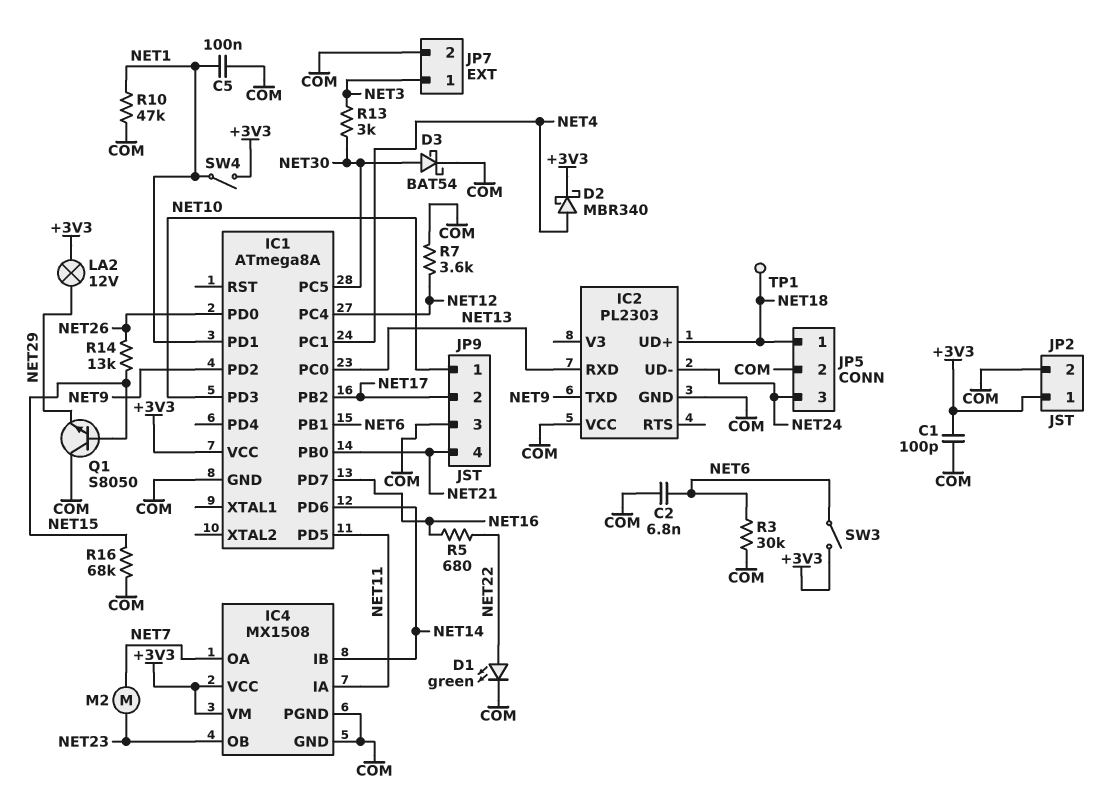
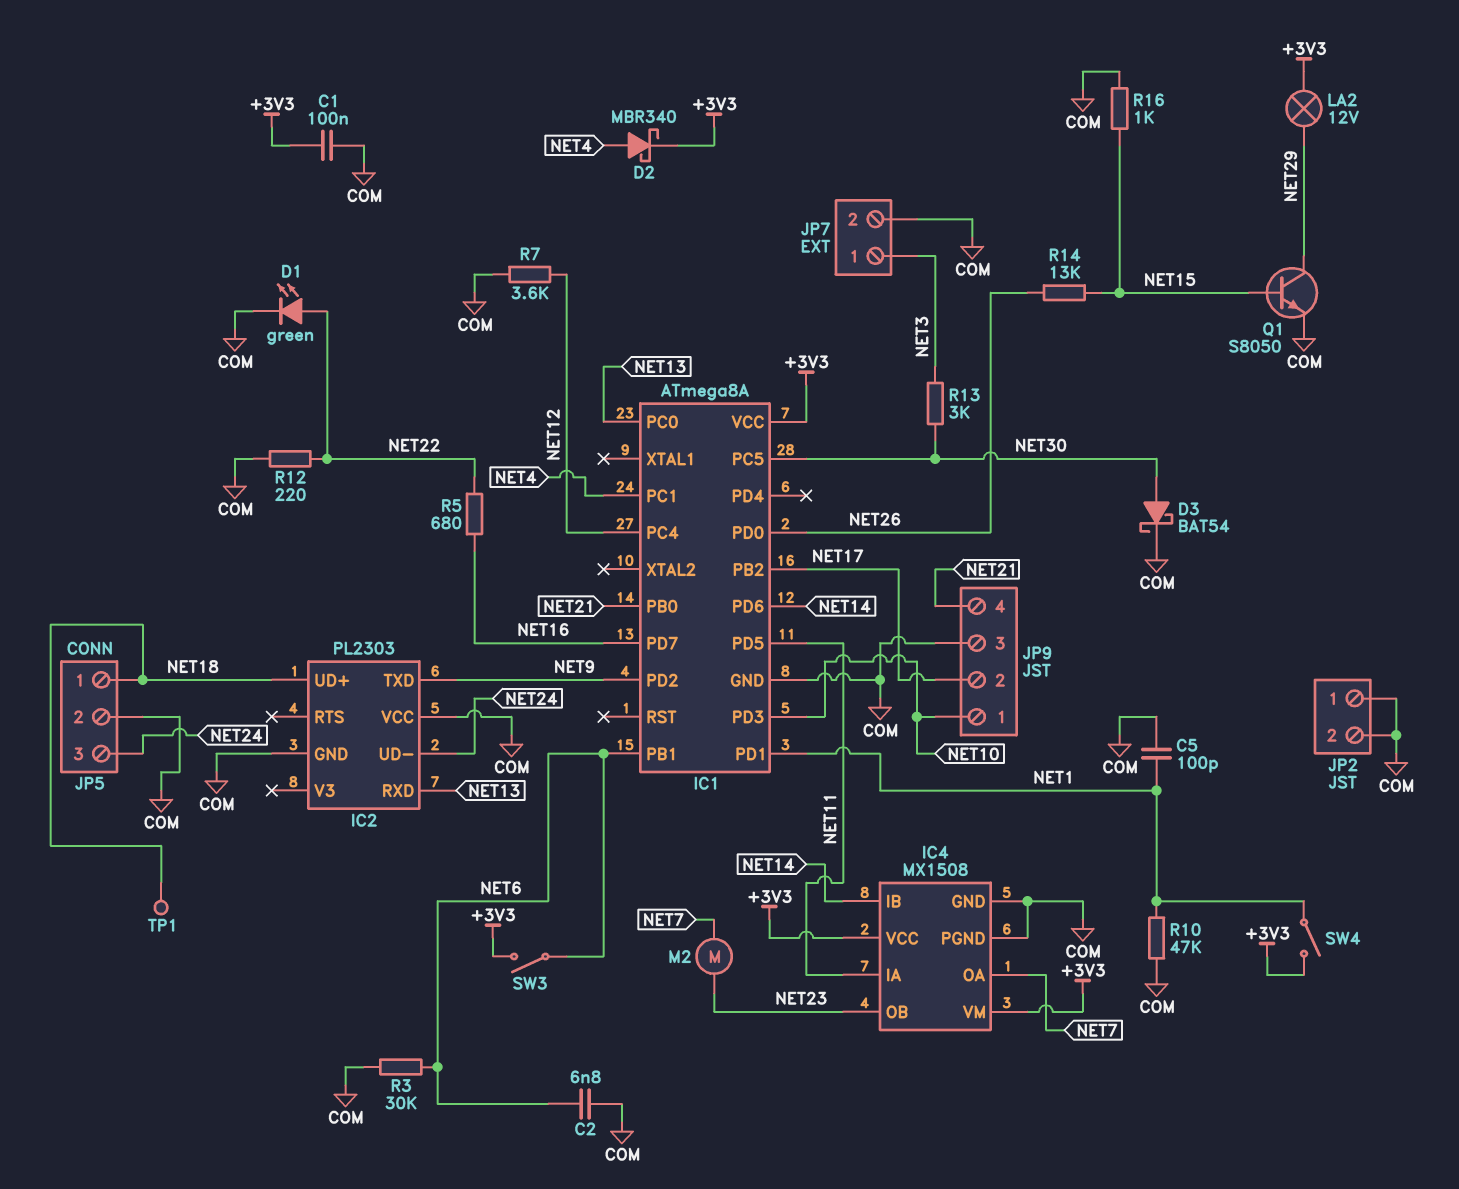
C1: 100pF (+3V3, COM) -> 100nF (+3V3, COM)
C5: 100nF (COM, NET1) -> 100pF (COM, NET1)
JP2 pin 1: +3V3 -> COM
Q1: NPN S8050 (B NET15, C COM, E NET29) -> NPN S8050 (B NET15, C NET29, E COM)
R12: none -> 220 (COM, NET22)
R16: 68k (COM, NET15) -> 1k (COM, NET15)

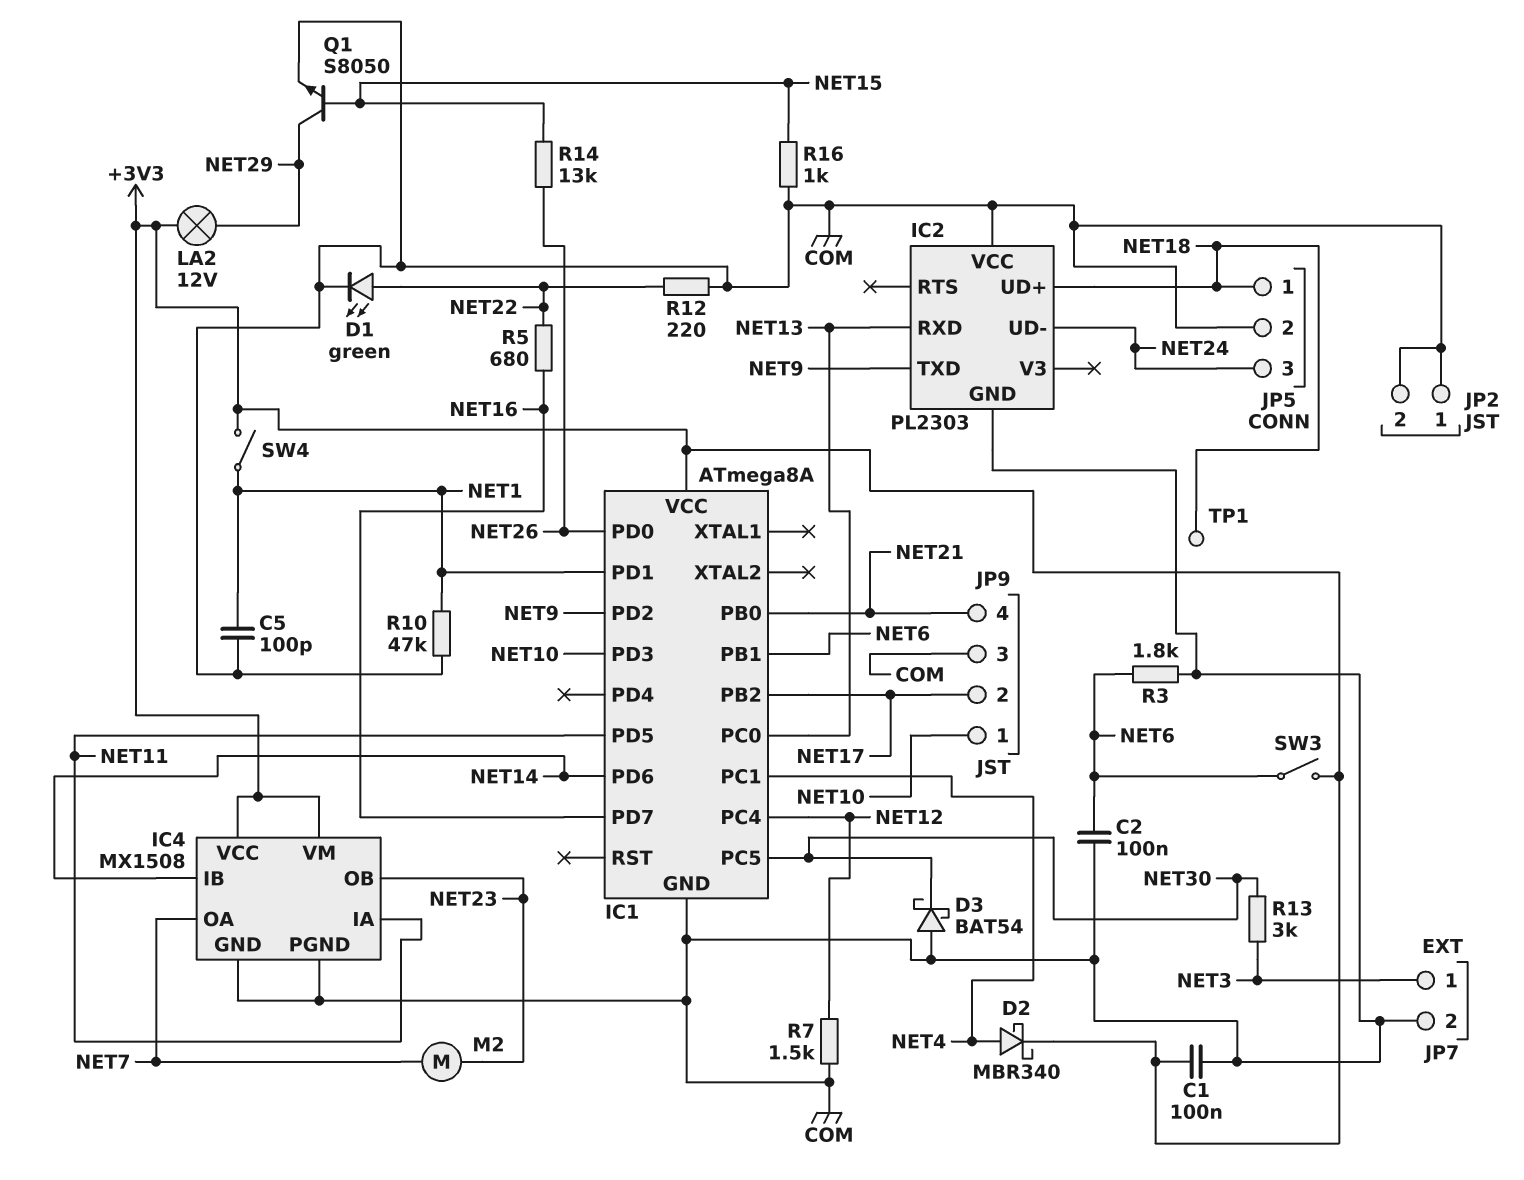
C2: 6.8nF (COM, NET6) -> 100nF (COM, NET6)
D3: schottky BAT54 (A NET30, K COM) -> schottky BAT54 (A COM, K NET30)
R3: 30k (COM, NET6) -> 1.8k (COM, NET6)
R7: 3.6k (COM, NET12) -> 1.5k (COM, NET12)

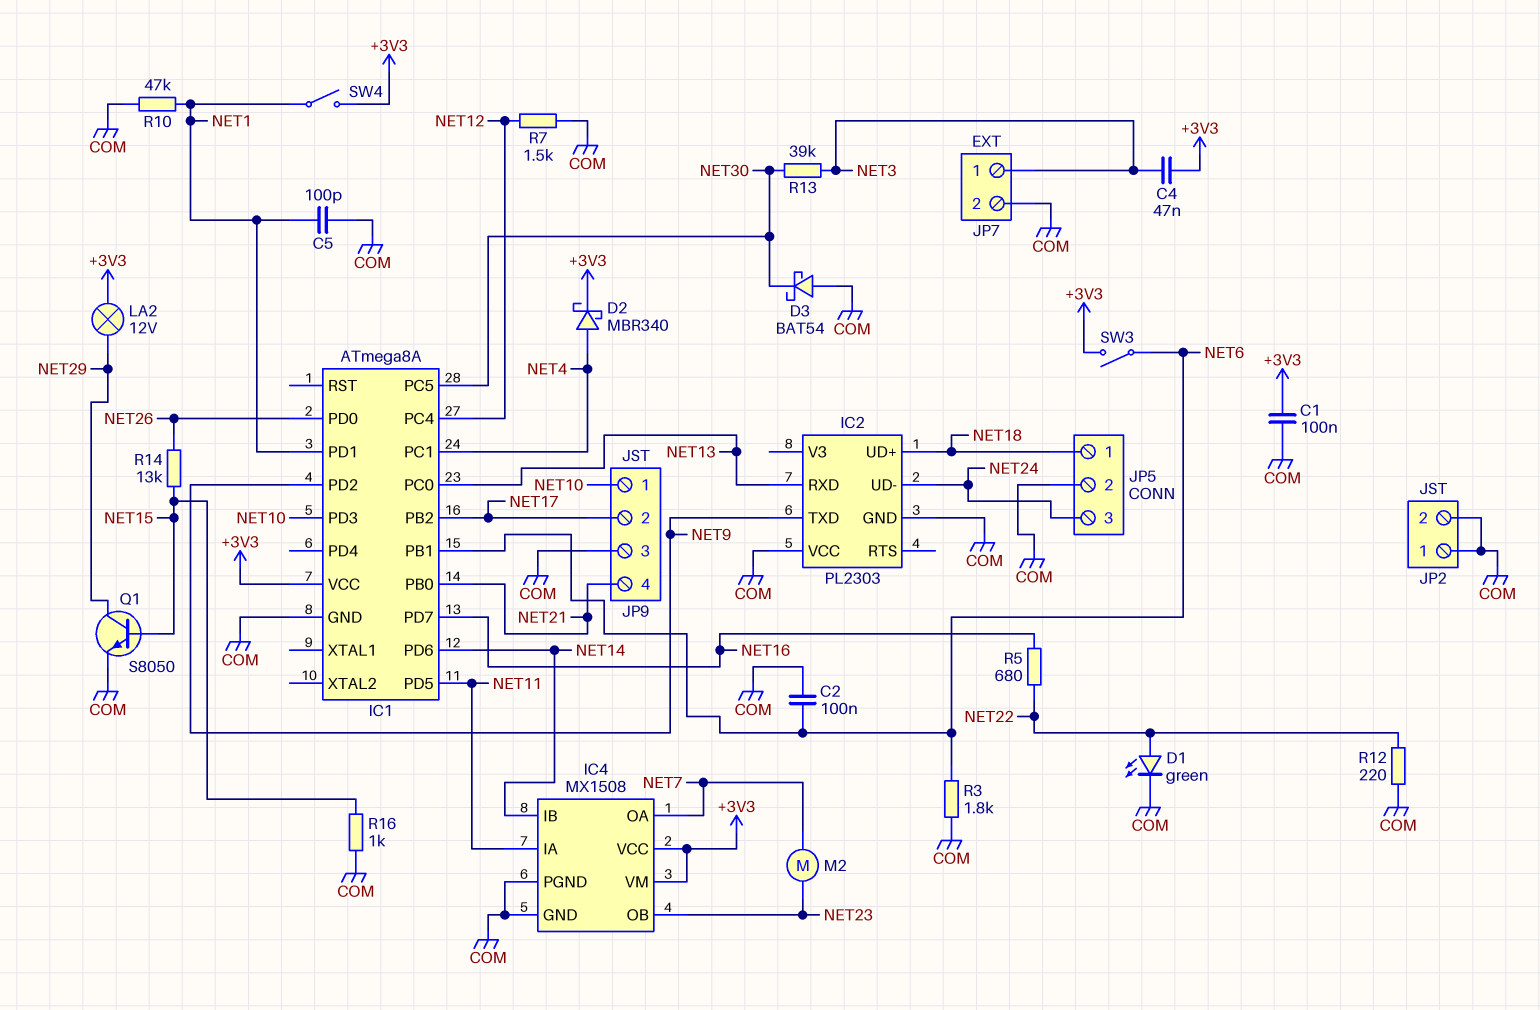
C4: none -> 47nF (+3V3, NET3)
R13: 3k (NET3, NET30) -> 39k (NET3, NET30)
TP1: test point (NET18) -> none

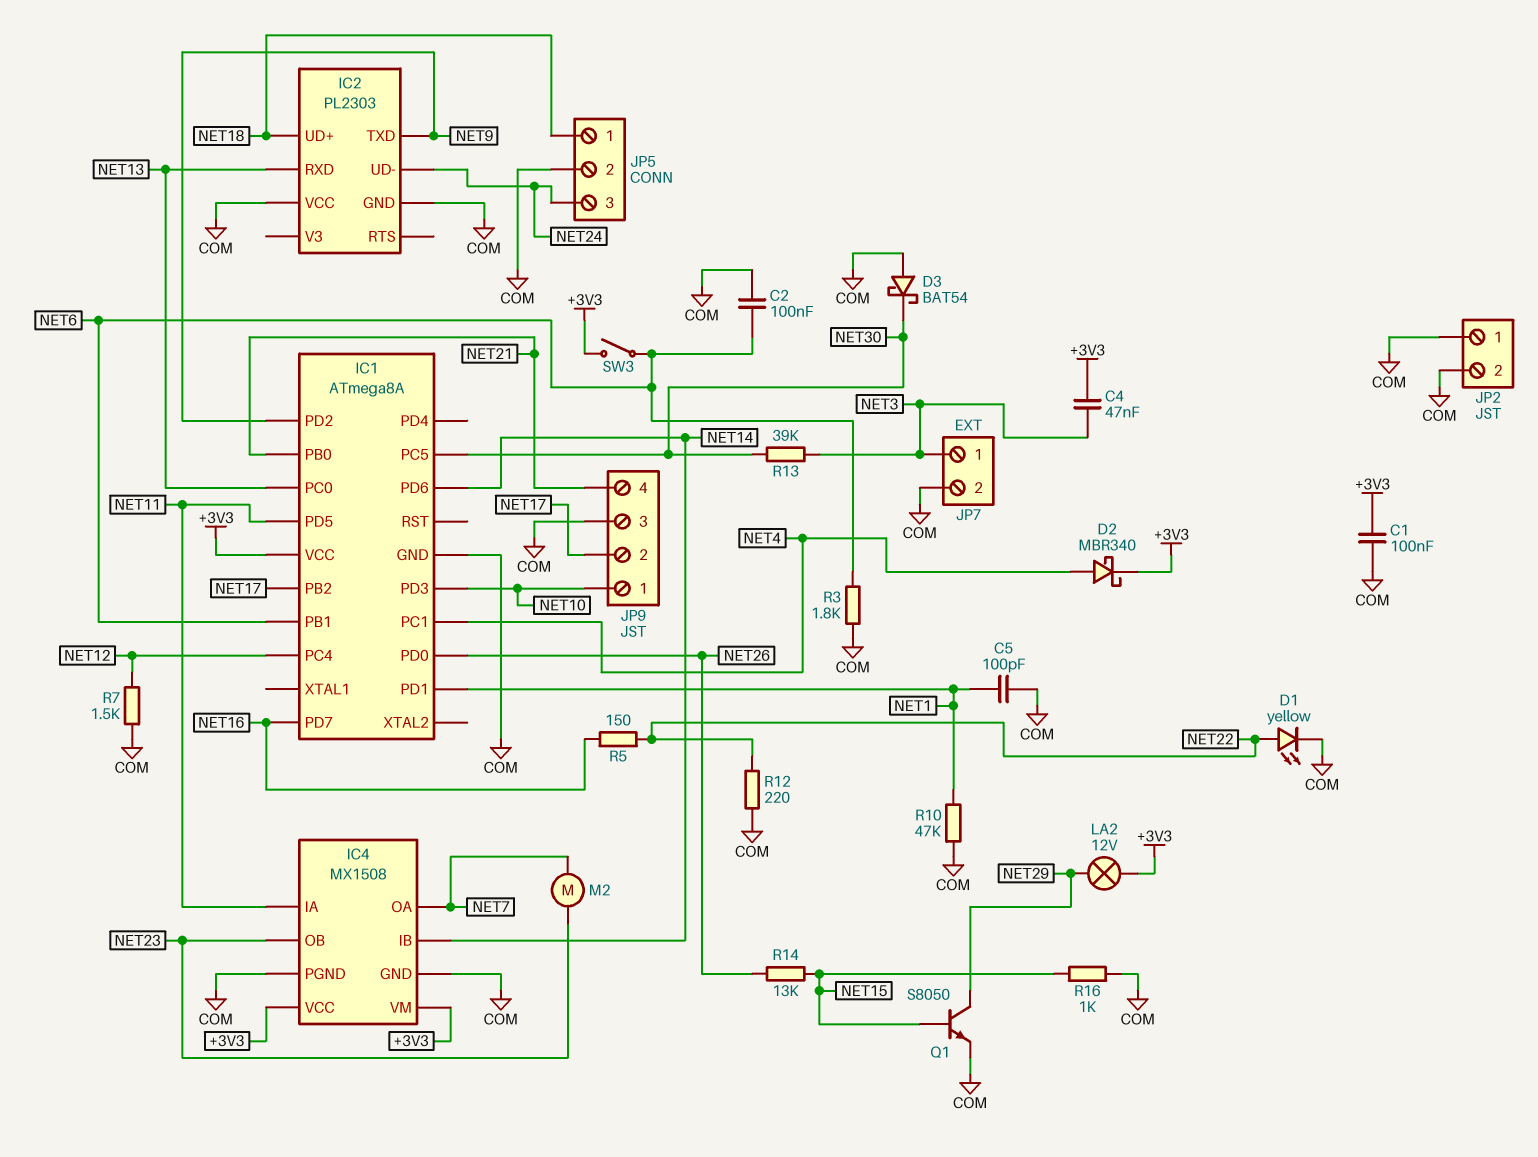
D1: LED green (A NET22, K COM) -> LED yellow (A NET22, K COM)
R5: 680 (NET16, NET22) -> 150 (NET16, NET22)
SW4: switch (+3V3, NET1) -> none

